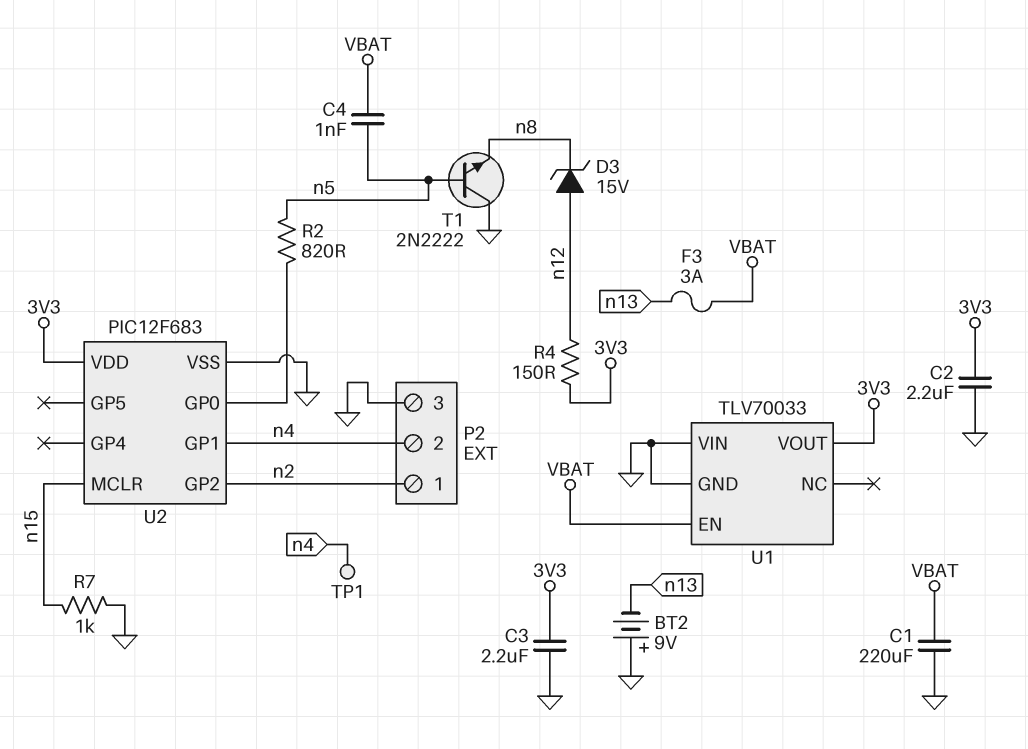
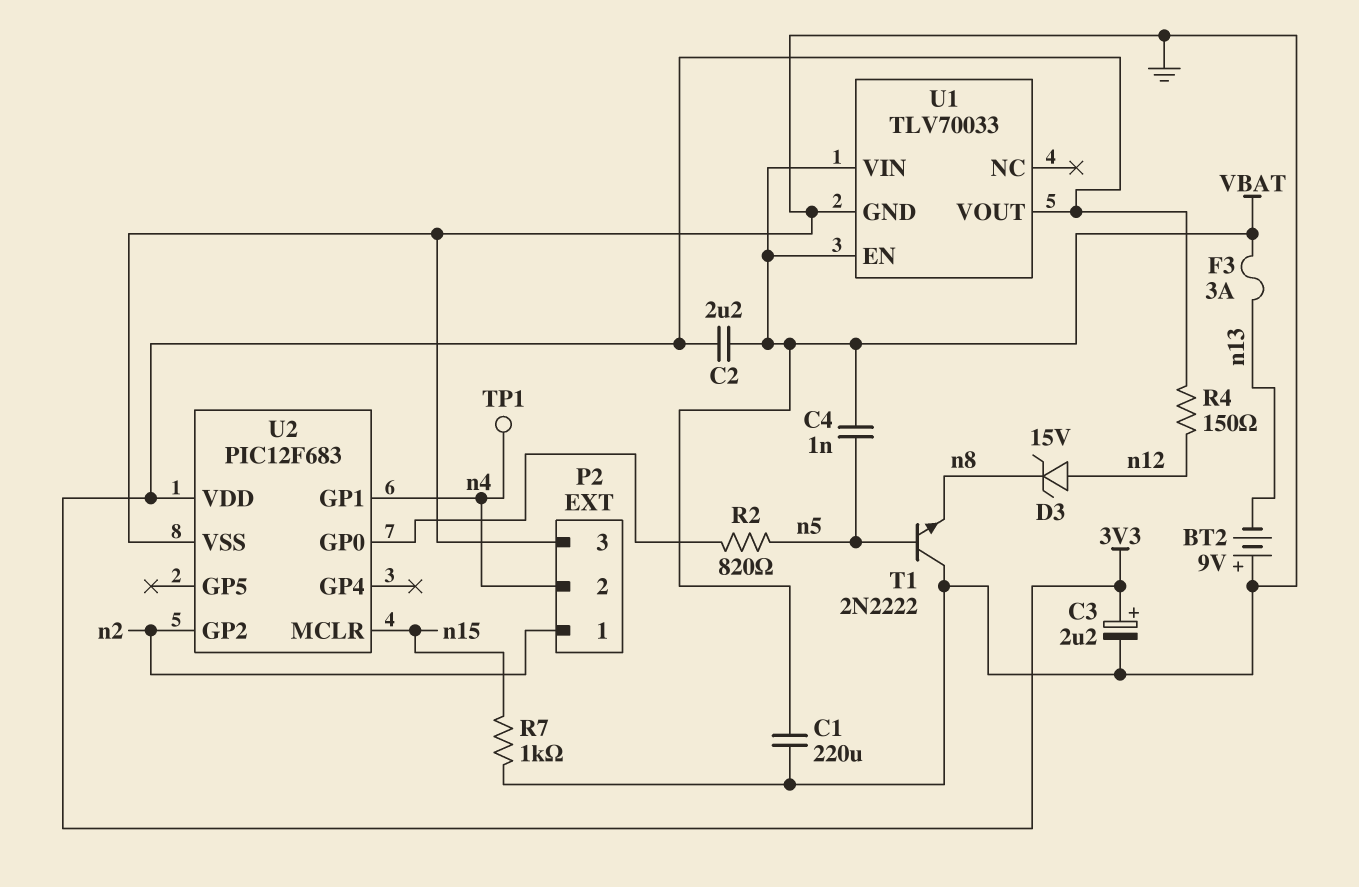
C2: 2.2uF (3V3, GND) -> 2.2uF (3V3, VBAT)
C3: 2.2uF (3V3, GND) -> 2.2uF (plus 3V3, minus GND)
U1 pin VIN: GND -> VBAT

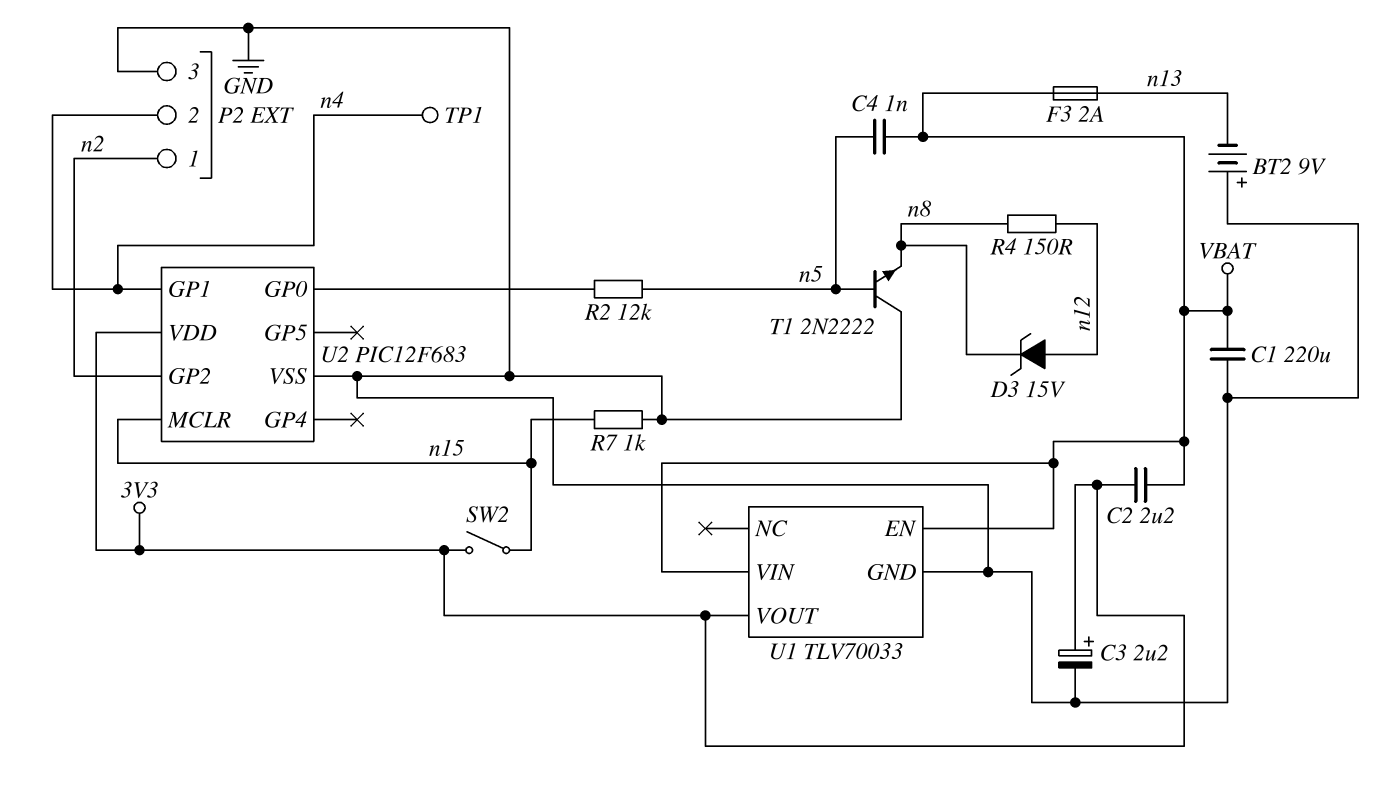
F3: 3A (VBAT, n13) -> 2A (VBAT, n13)
R2: 820 (U2/GP0, n5) -> 12k (U2/GP0, n5)
R4: 150 (3V3, n12) -> 150 (n8, n12)
SW2: none -> switch (3V3, n15)

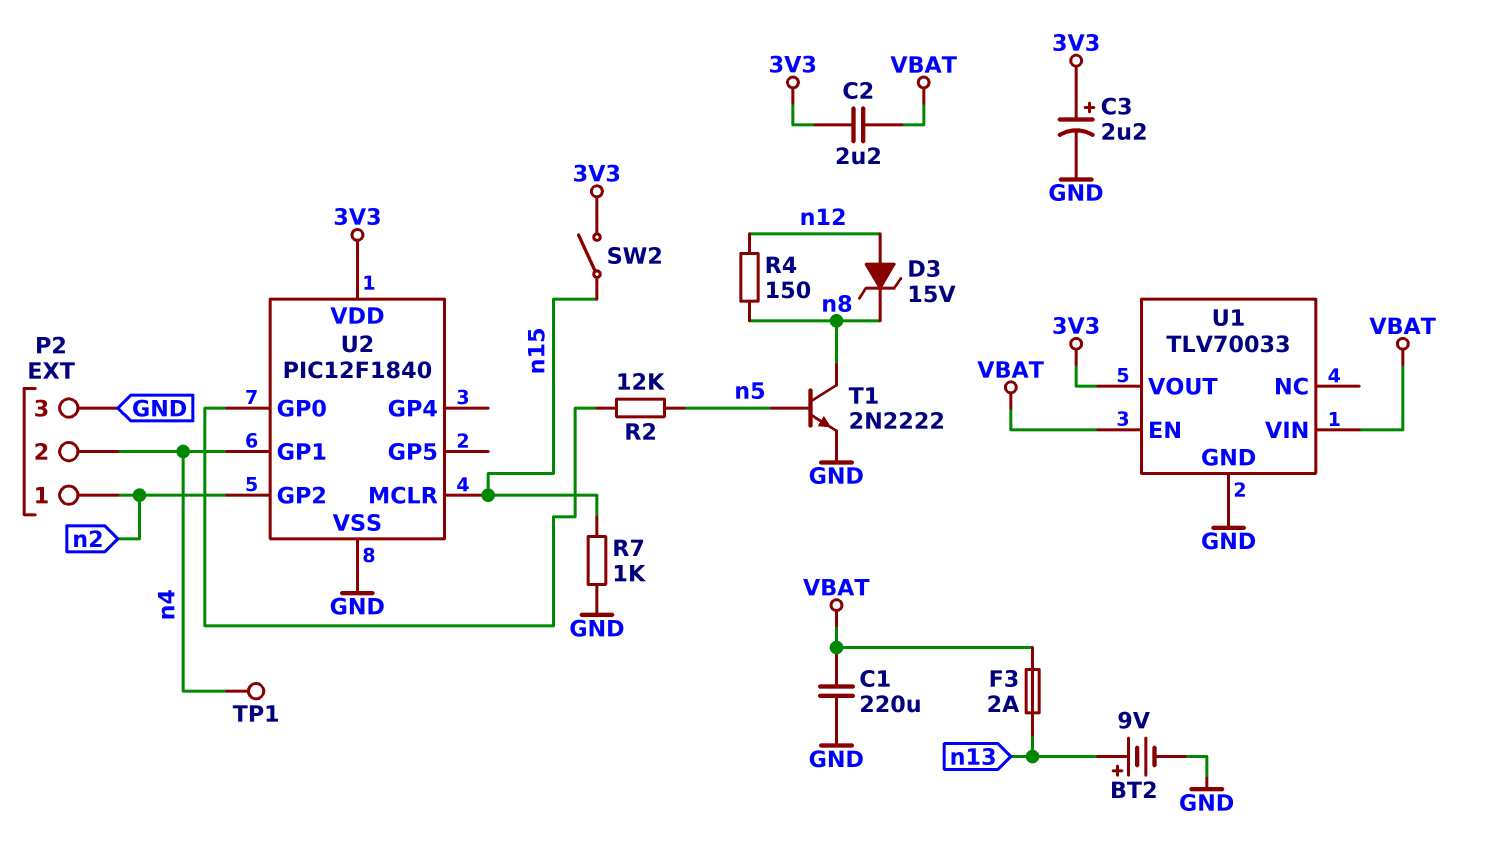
BT2: 9V (plus GND, minus n13) -> 9V (plus n13, minus GND)
C4: 1nF (VBAT, n5) -> none
T1: NPN 2N2222 (B n5, C GND, E n8) -> NPN 2N2222 (B n5, C n8, E GND)
U2: PIC12F683 -> PIC12F1840

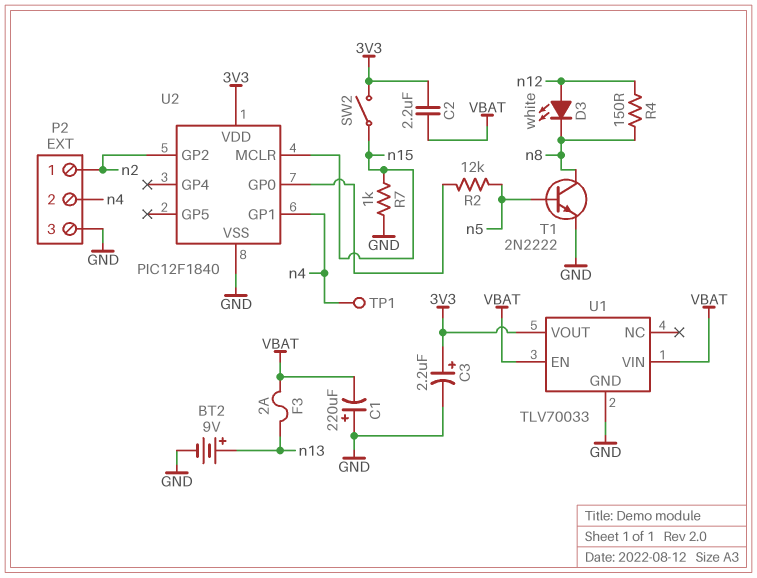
C1: 220uF (GND, VBAT) -> 220uF (plus GND, minus VBAT)
D3: zener 15V (A n12, K n8) -> LED white (A n12, K n8)

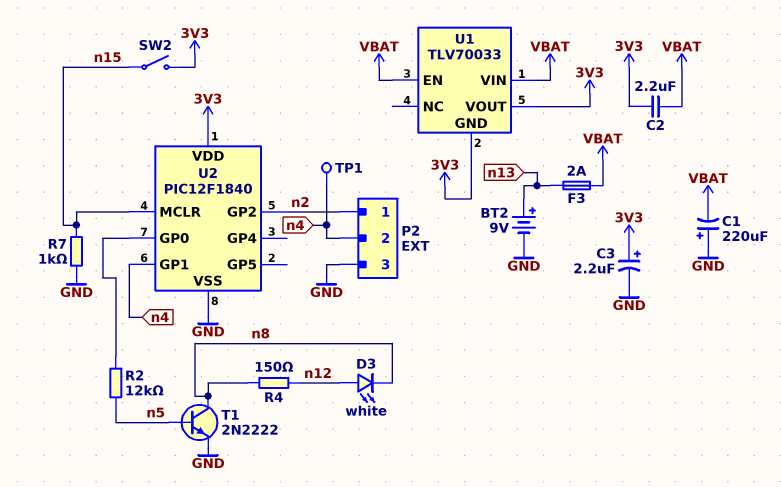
U1 pin GND: GND -> 3V3

